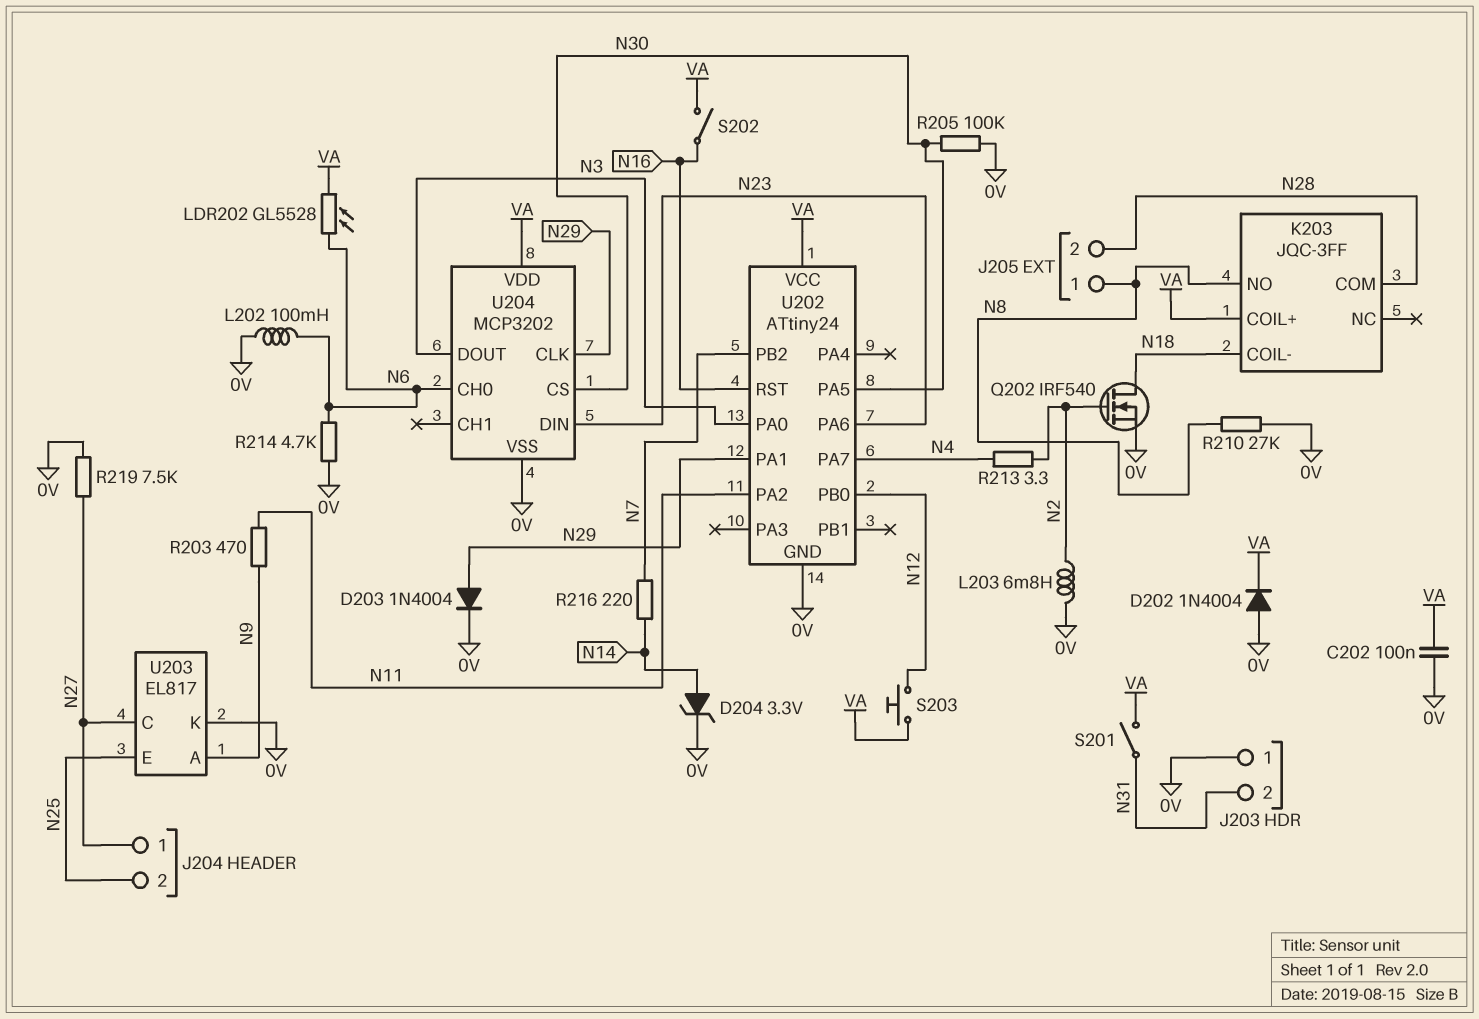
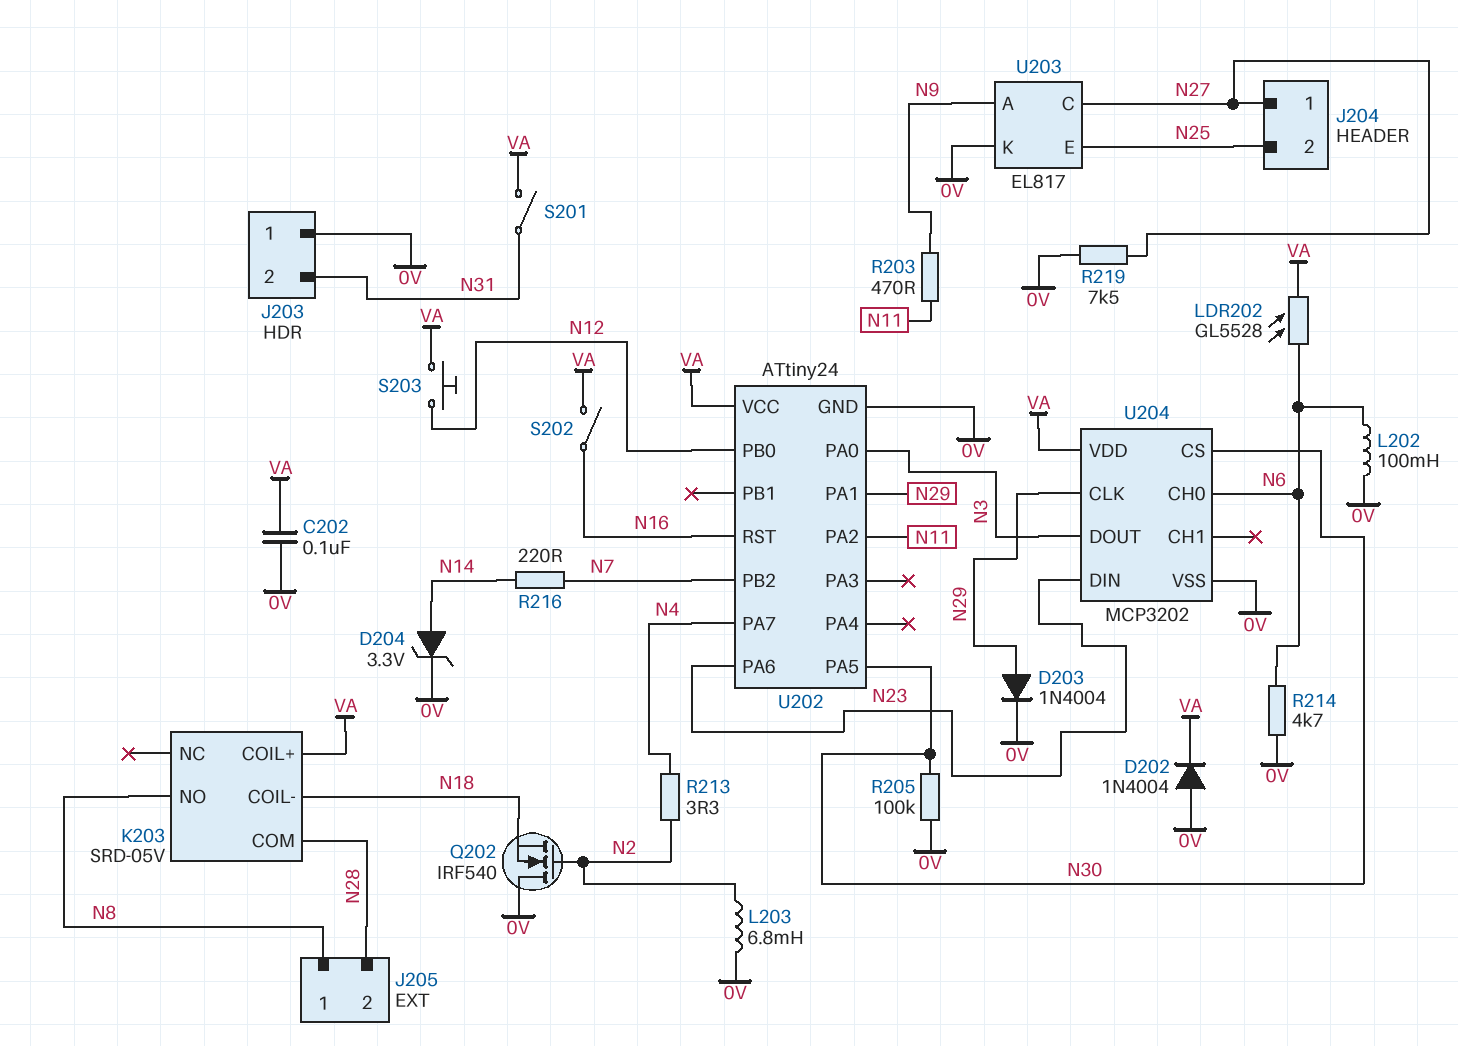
K203: JQC-3FF -> SRD-05V
Q202: NMOS IRF540 (G N2, D N18, S 0V) -> NMOS IRF540 (G N2, D 0V, S N18)
R210: 27k (0V, N8) -> none

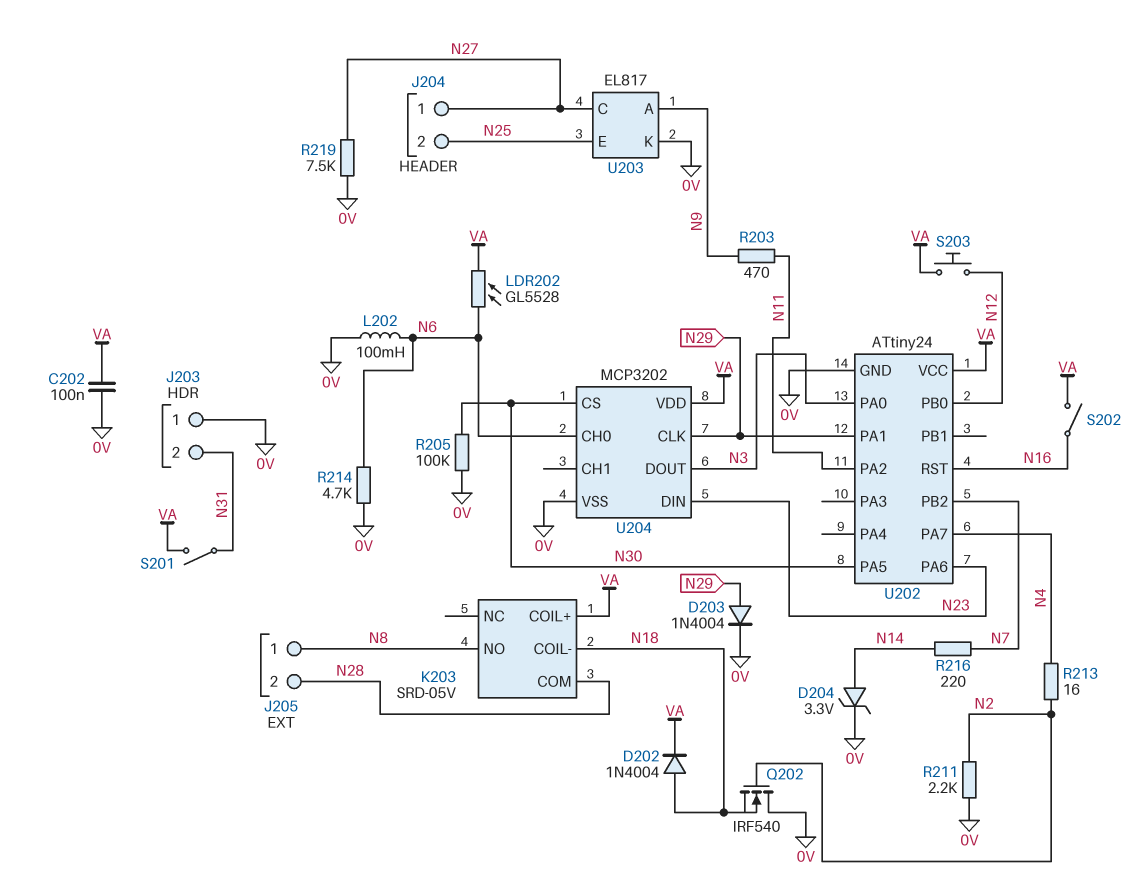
D202: diode 1N4004 (A 0V, K VA) -> diode 1N4004 (A N18, K VA)
L203: 6.8mH (0V, N2) -> none
R211: none -> 2.2k (0V, N2)
R213: 3.3 (N2, N4) -> 16 (N2, N4)

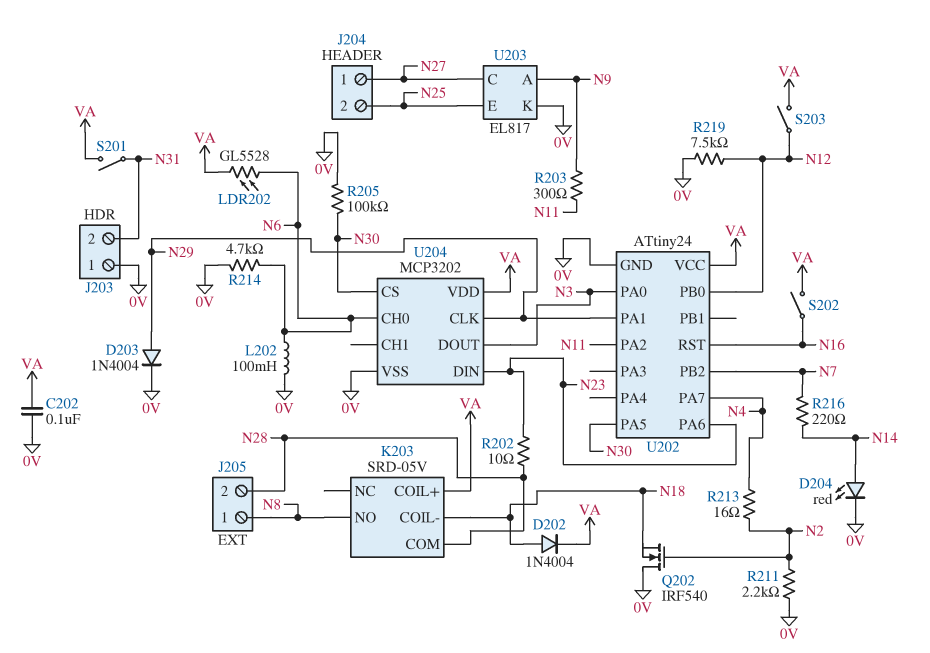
D204: zener 3.3V (A N14, K 0V) -> LED red (A N14, K 0V)
R202: none -> 10 (N23, N28)
R203: 470 (N9, N11) -> 300 (N9, N11)
R219: 7.5k (0V, N27) -> 7.5k (0V, N12)
S203: button (N12, VA) -> switch (N12, VA)

